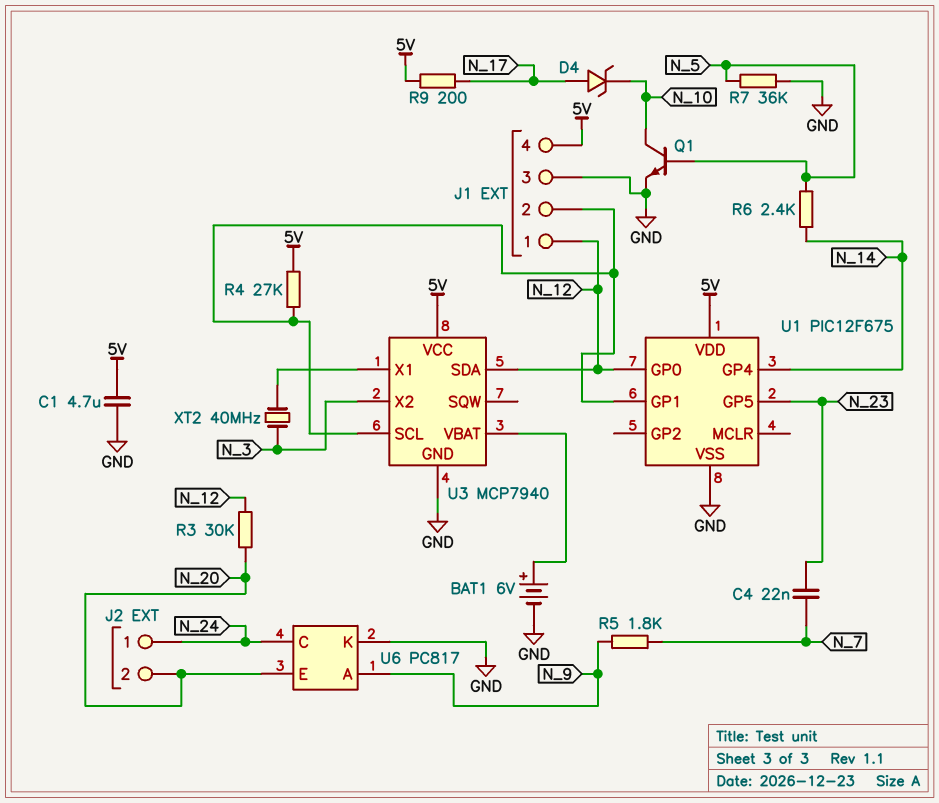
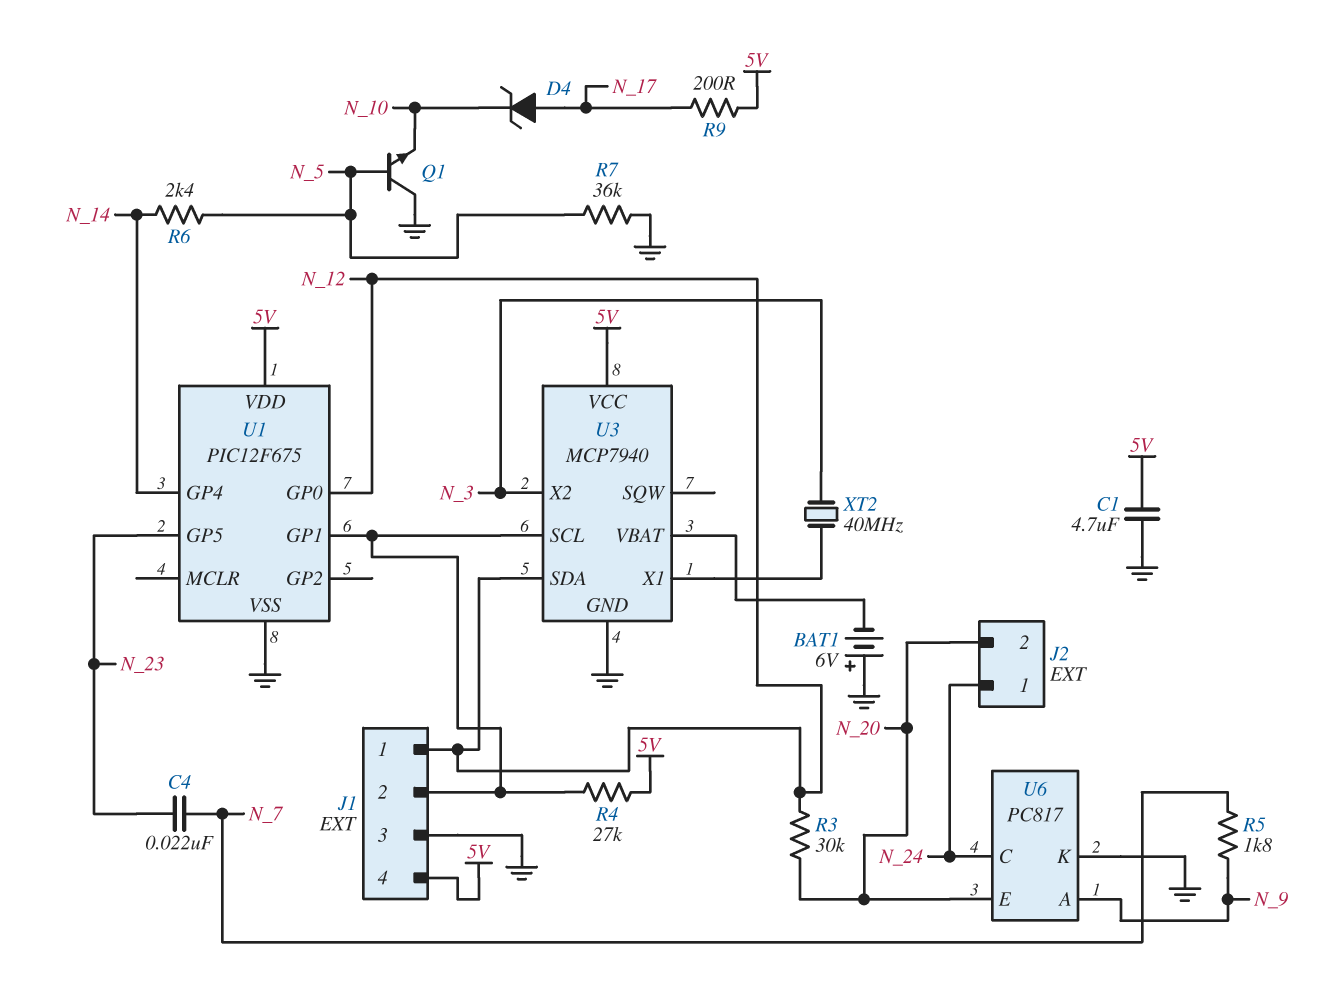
BAT1: 6V (plus U3/VBAT, minus GND) -> 6V (plus GND, minus U3/VBAT)
Q1: NPN (B N_5, C N_10, E GND) -> NPN (B N_5, C GND, E N_10)

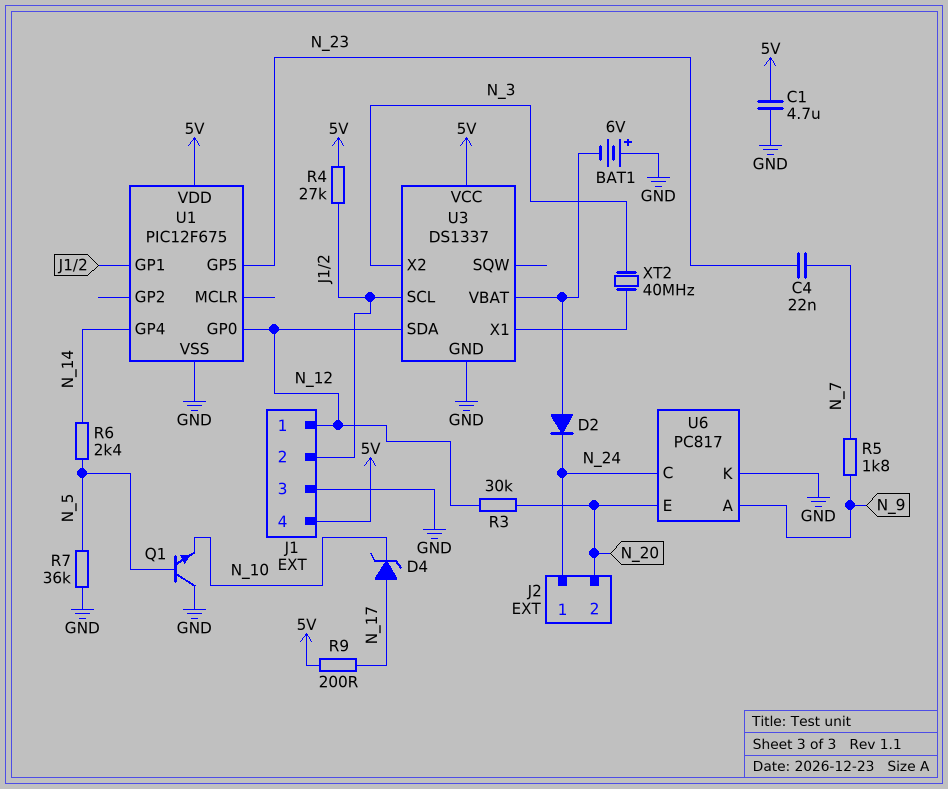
D2: none -> diode (A U3/VBAT, K N_24)
U3: MCP7940 -> DS1337

